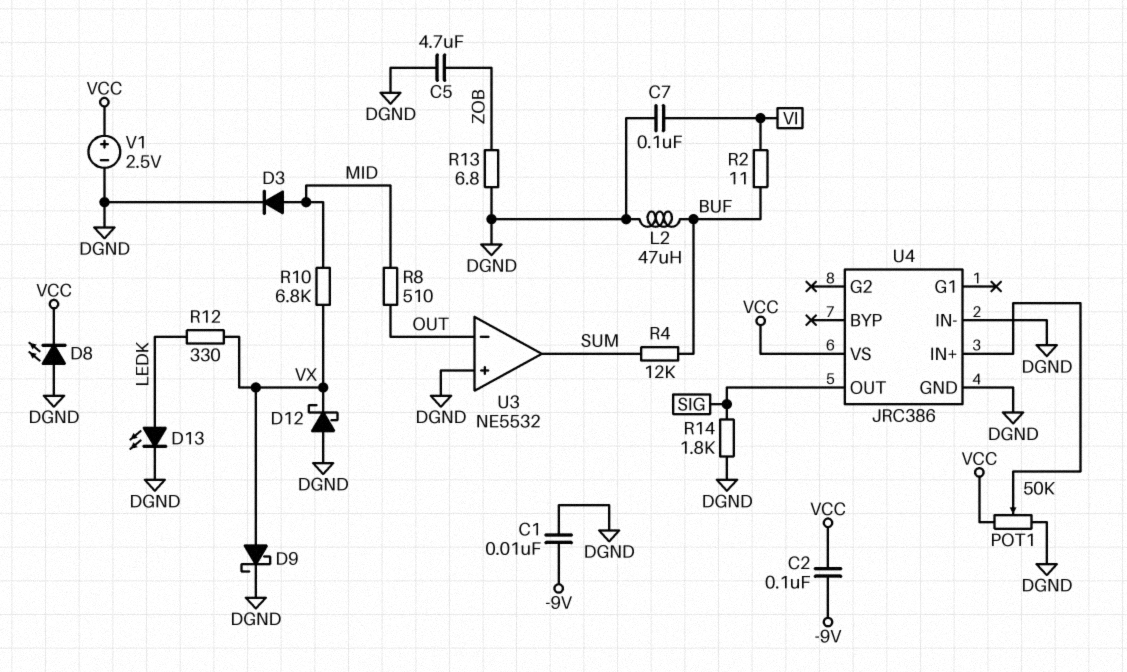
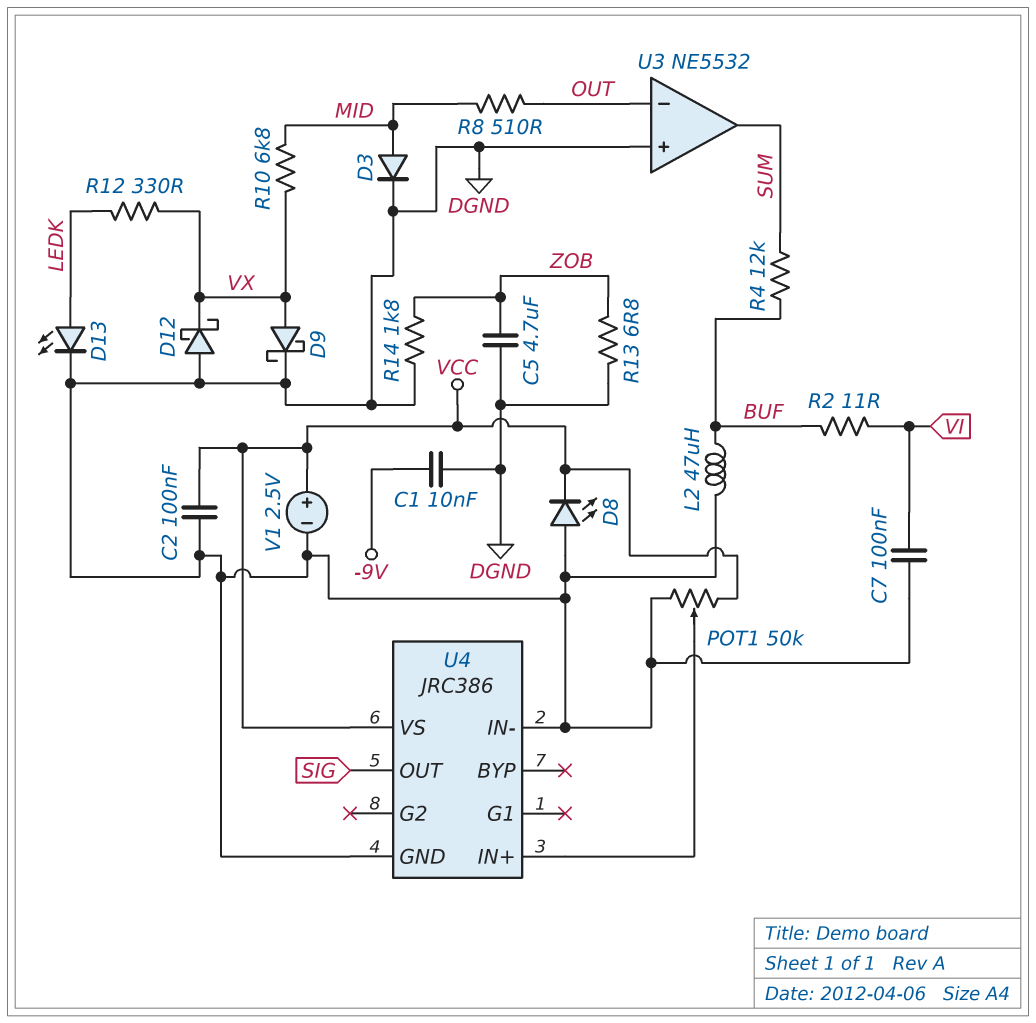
C2: 100nF (-9V, VCC) -> 100nF (DGND, VCC)
R14: 1.8k (DGND, SIG) -> 1.8k (DGND, ZOB)

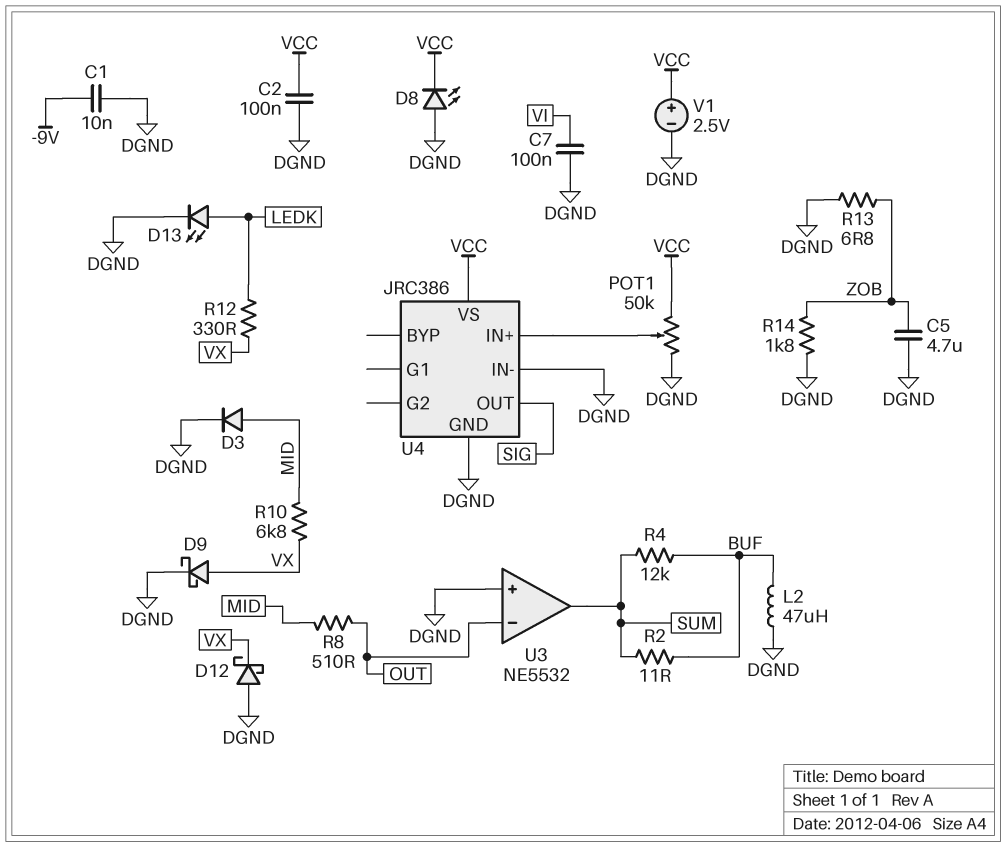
R2: 11 (BUF, VI) -> 11 (BUF, SUM)

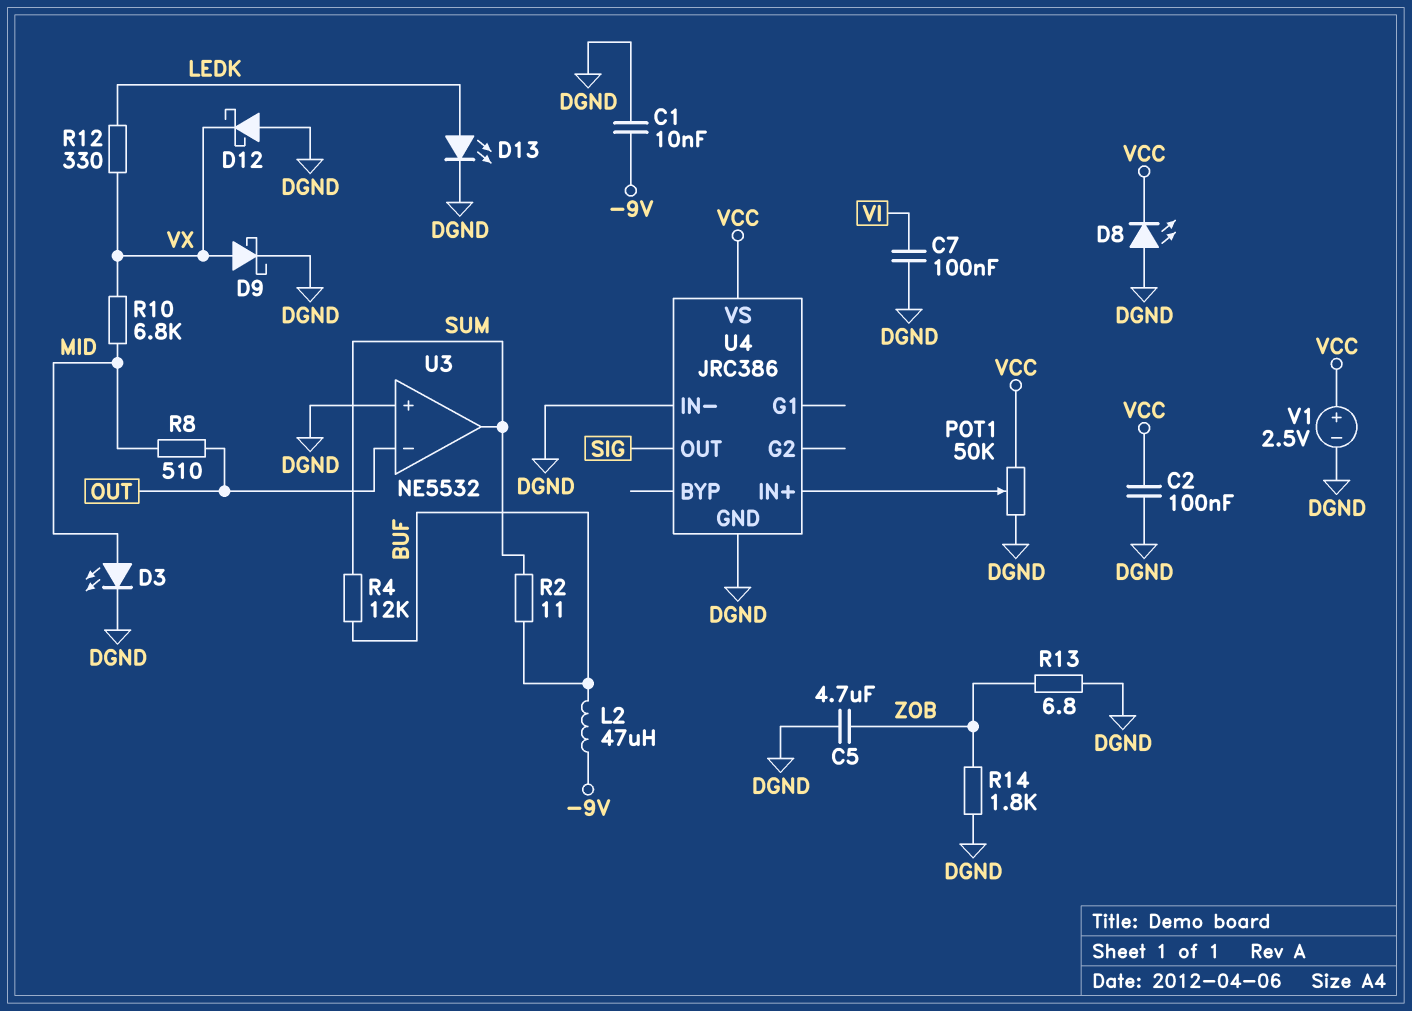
D3: diode (A MID, K DGND) -> LED (A MID, K DGND)
L2: 47uH (BUF, DGND) -> 47uH (-9V, BUF)

